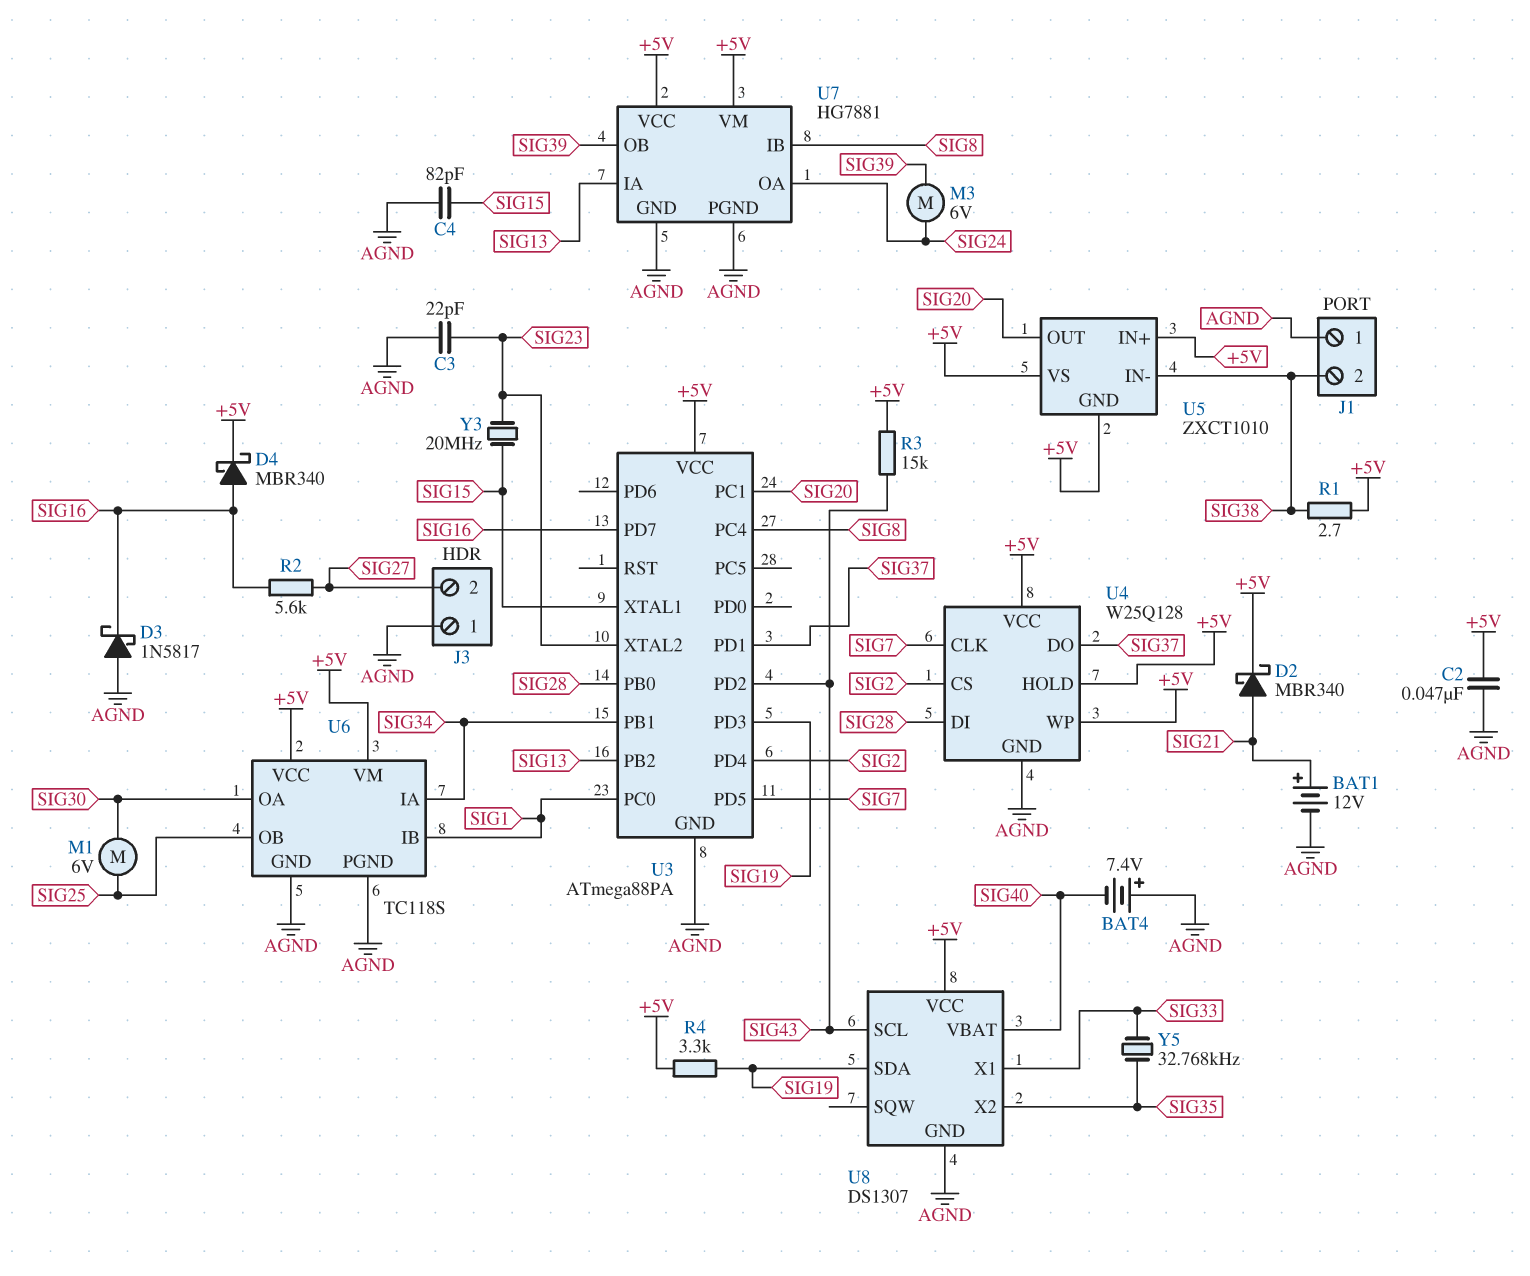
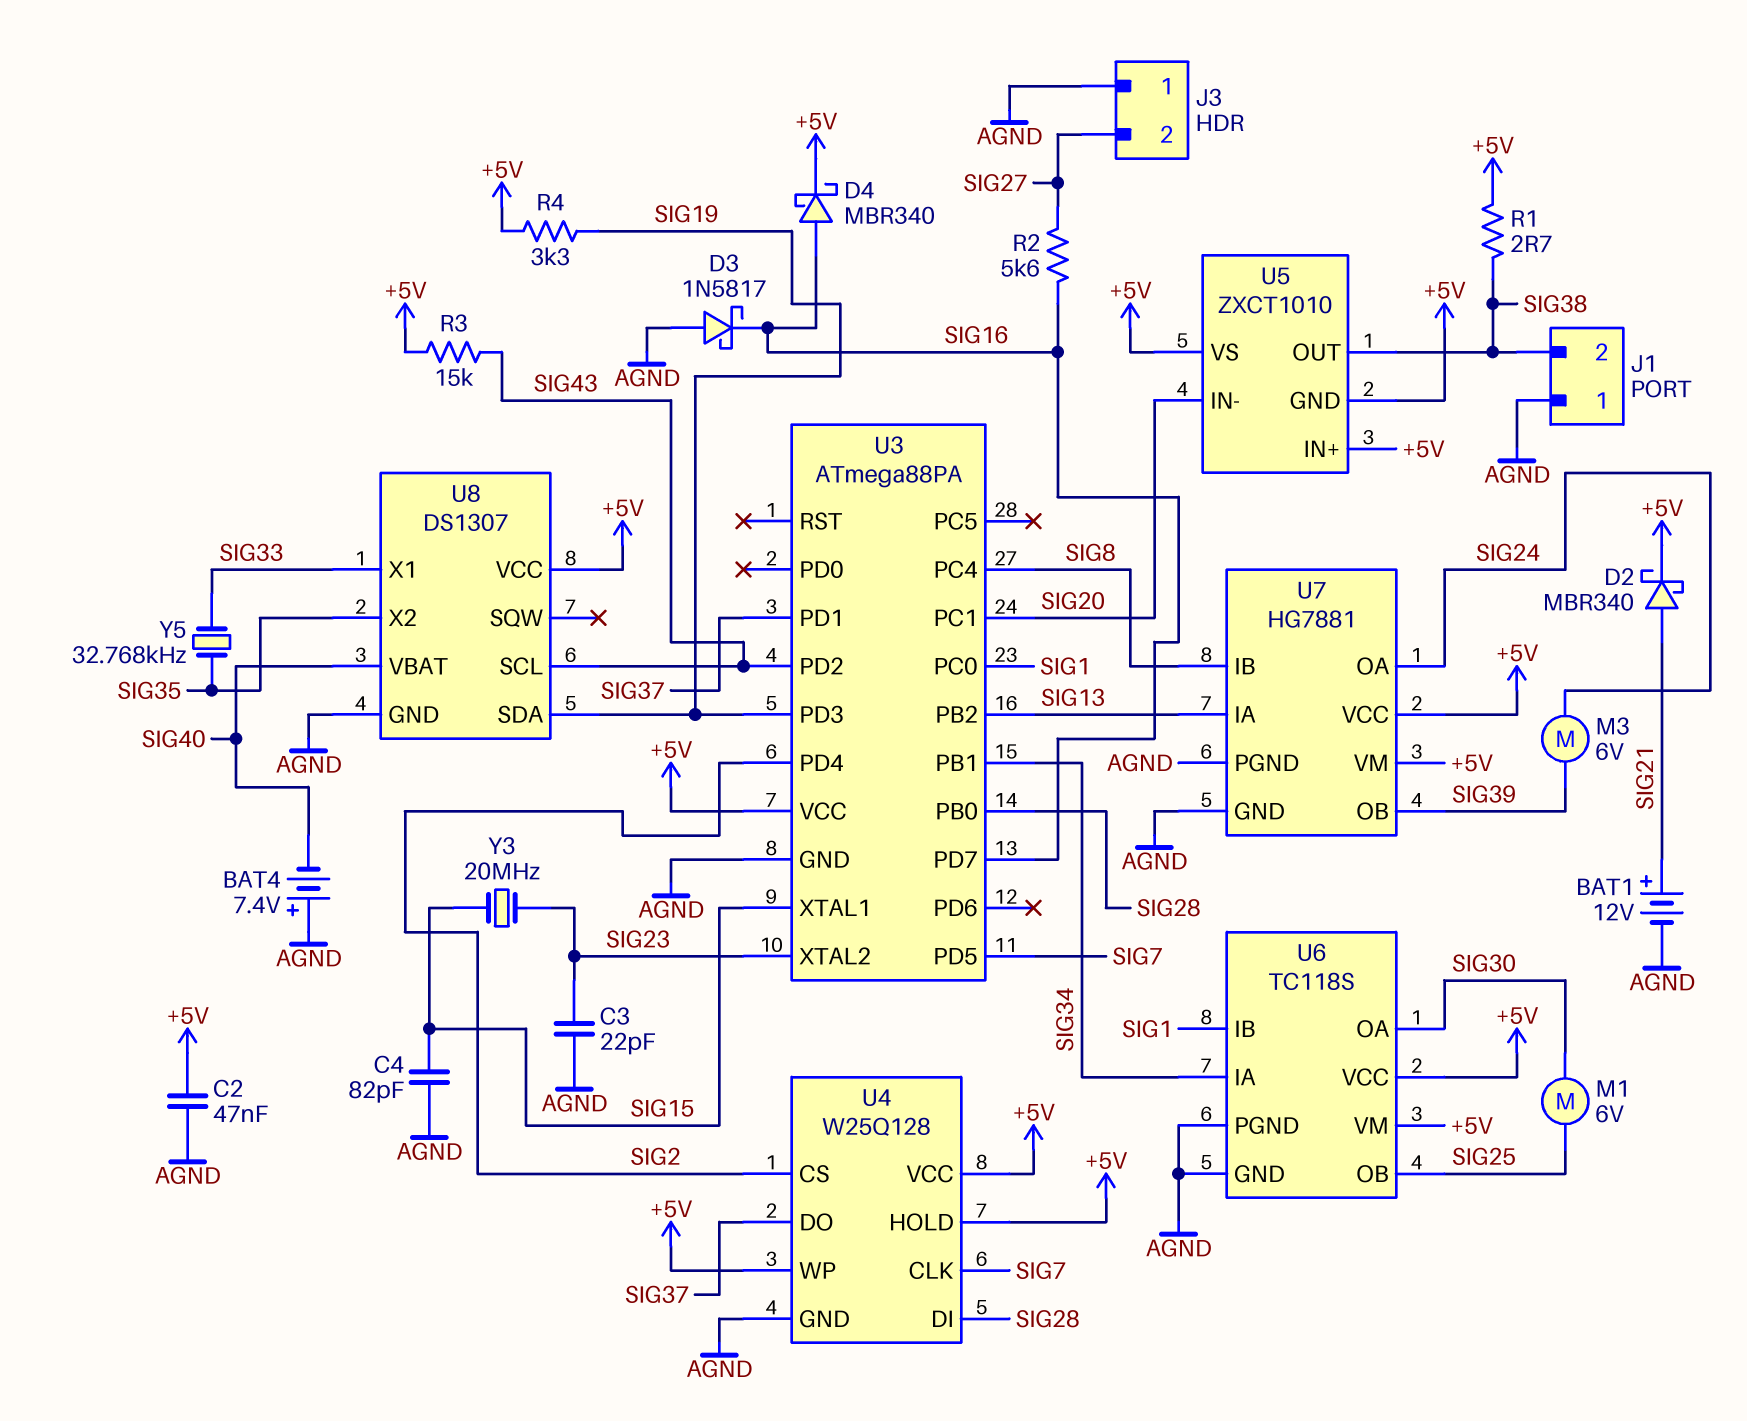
U5 pin IN-: SIG38 -> SIG20
U5 pin OUT: SIG20 -> SIG38

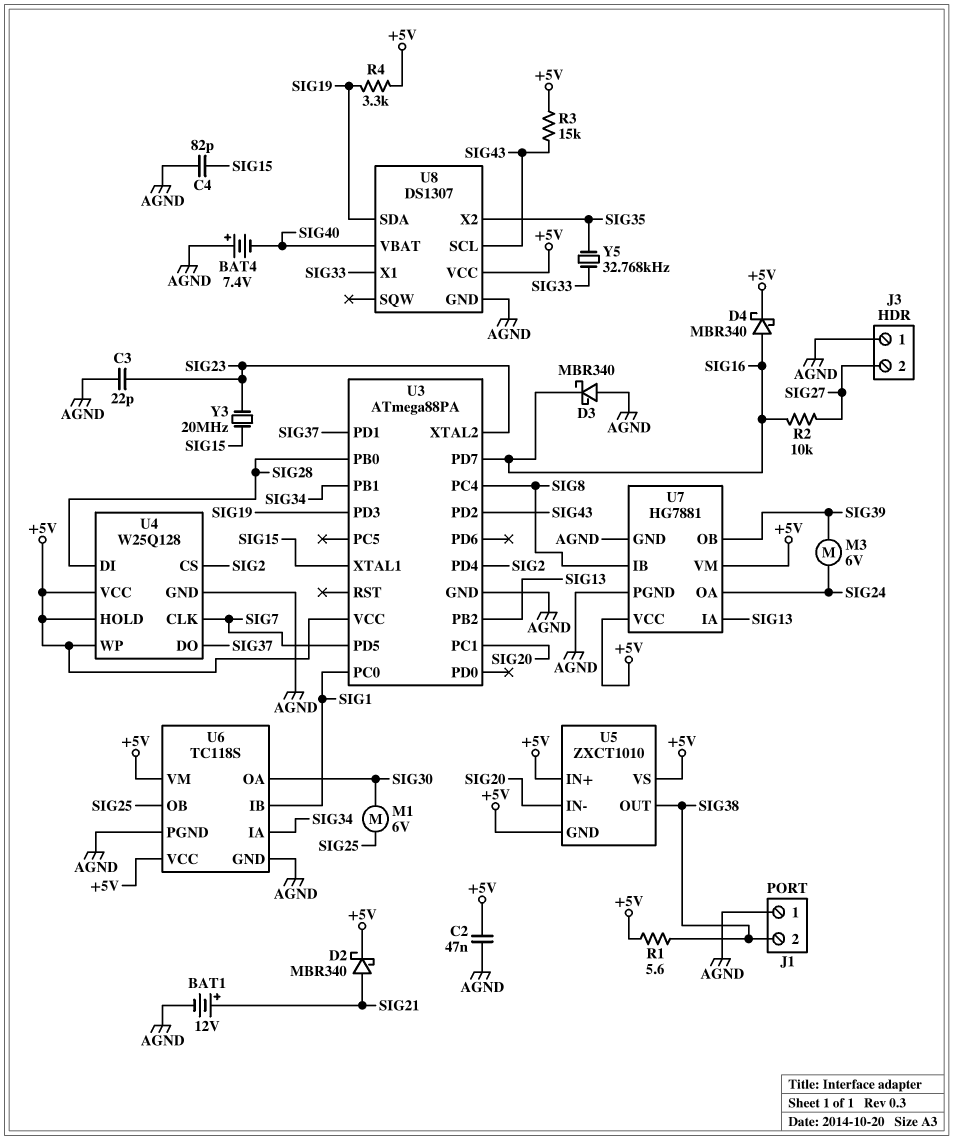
D3: schottky 1N5817 (A AGND, K SIG16) -> schottky MBR340 (A AGND, K SIG16)
R1: 2.7 (+5V, SIG38) -> 5.6 (+5V, SIG38)
R2: 5.6k (SIG16, SIG27) -> 10k (SIG16, SIG27)

